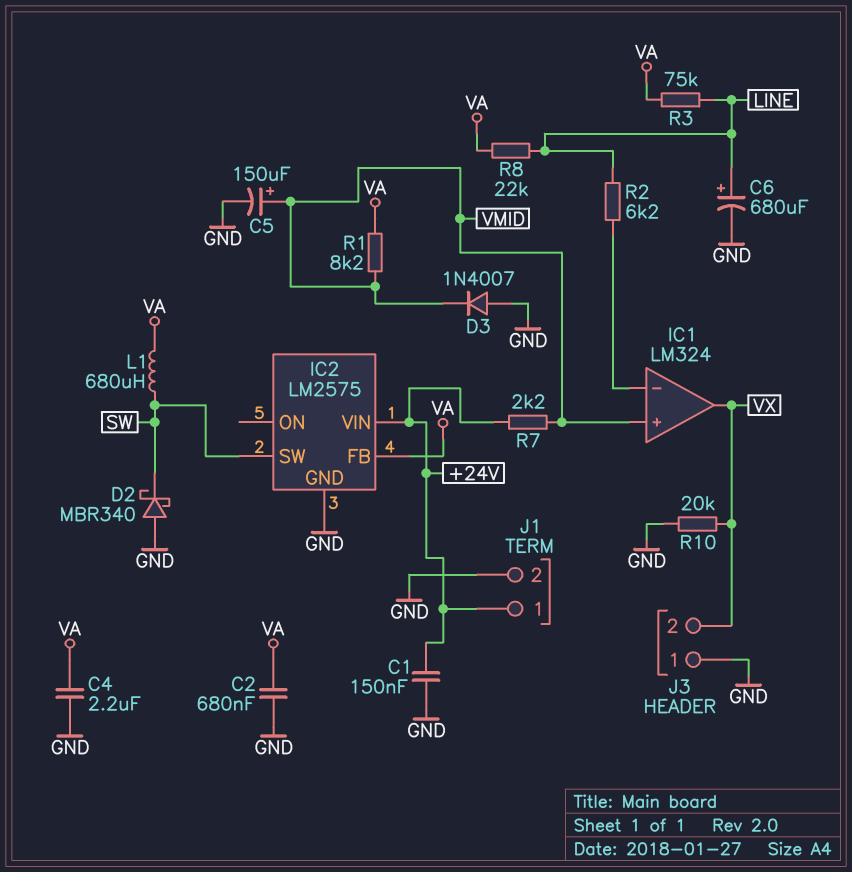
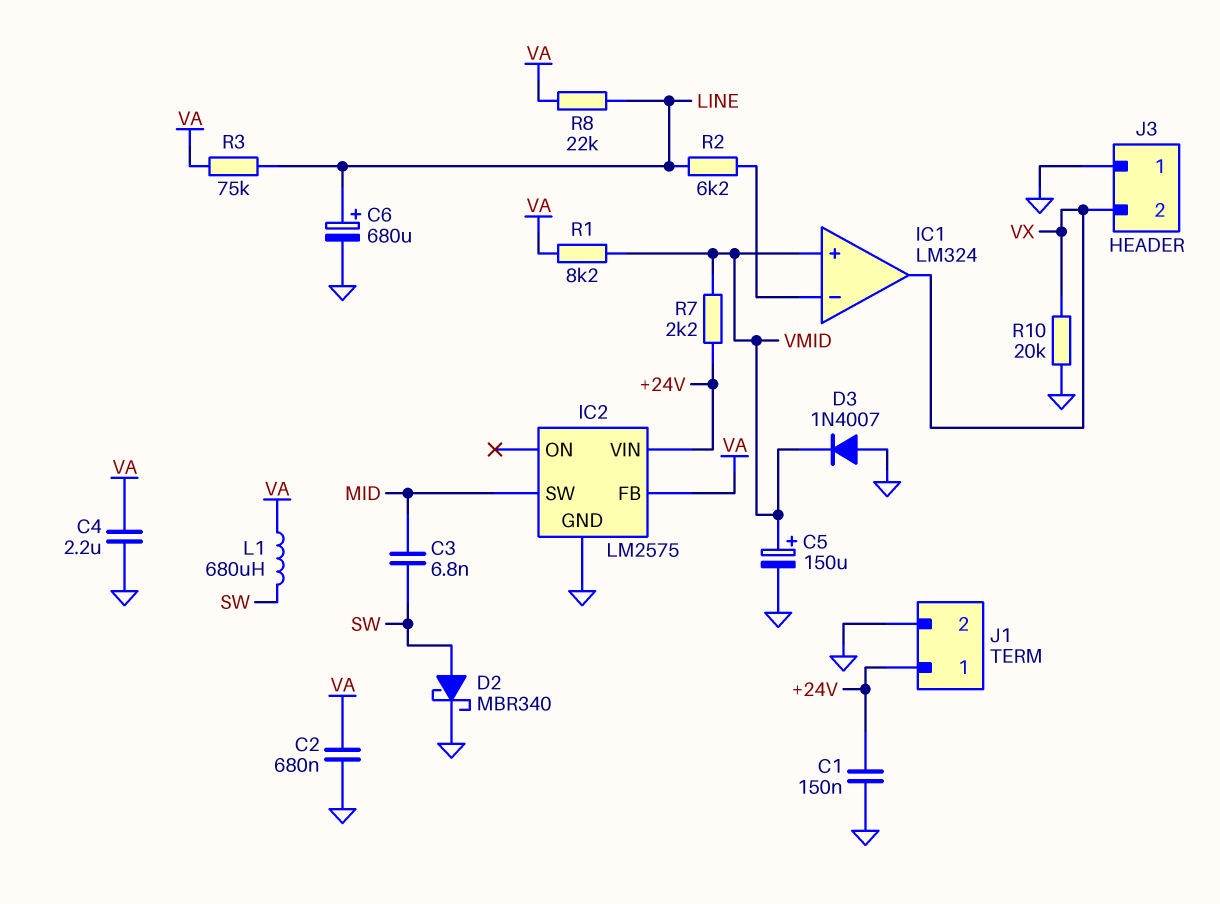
C3: none -> 6.8nF (MID, SW)
D2: schottky MBR340 (A GND, K SW) -> schottky MBR340 (A SW, K GND)
IC2 pin SW: SW -> MID

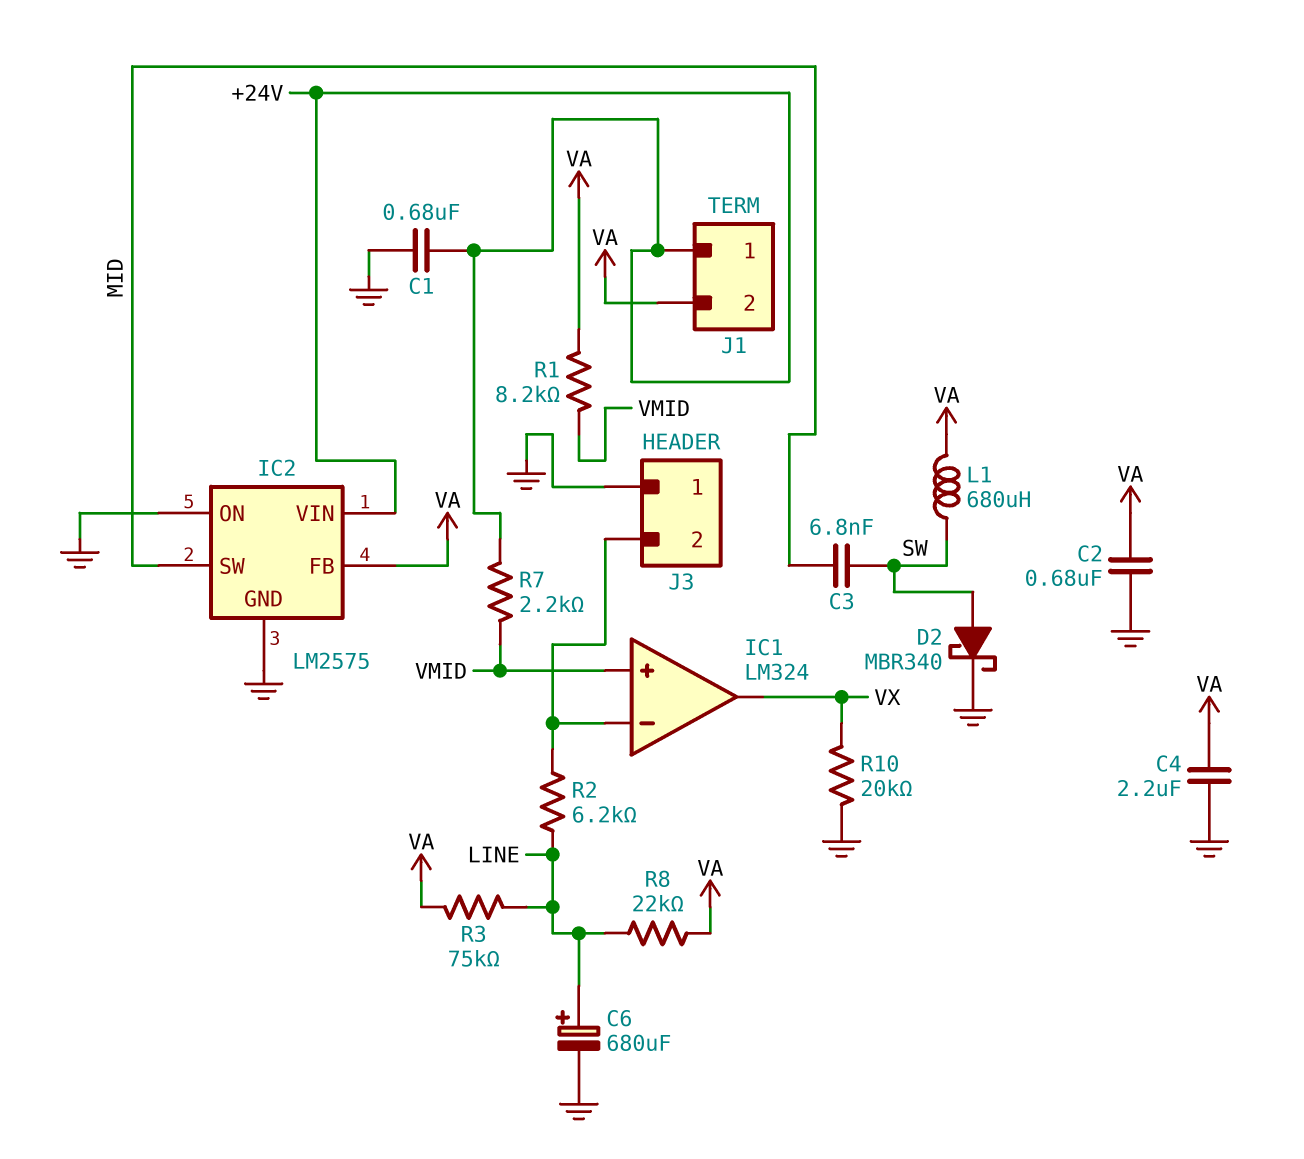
C1: 150nF (+24V, GND) -> 680nF (+24V, GND)
C5: 150uF (plus VMID, minus GND) -> none
D3: diode 1N4007 (A GND, K VMID) -> none
IC2 pin ON: none -> GND
J1 pin 2: GND -> VA
J3 pin 2: VX -> IC1/in-

